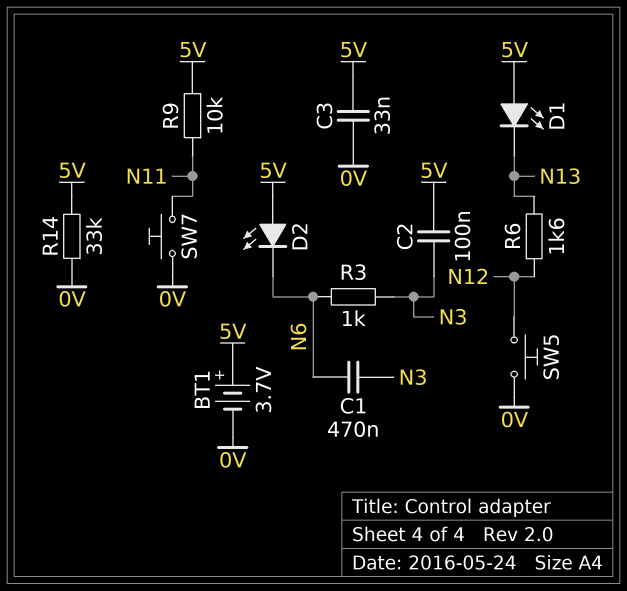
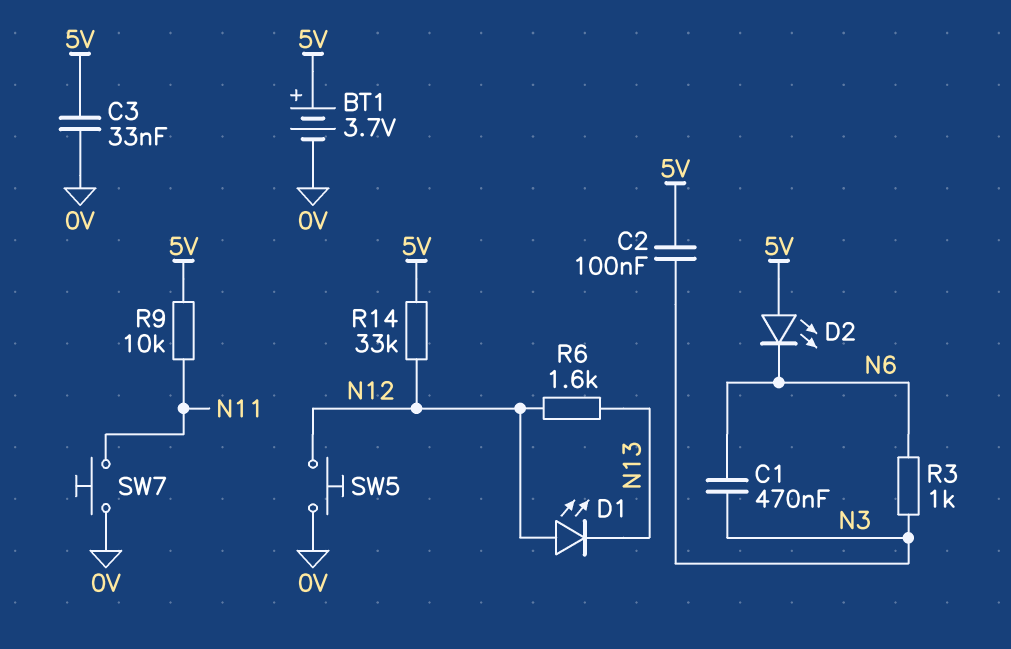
D1: LED (A 5V, K N13) -> LED (A N12, K N13)
R14: 33k (0V, 5V) -> 33k (5V, N12)

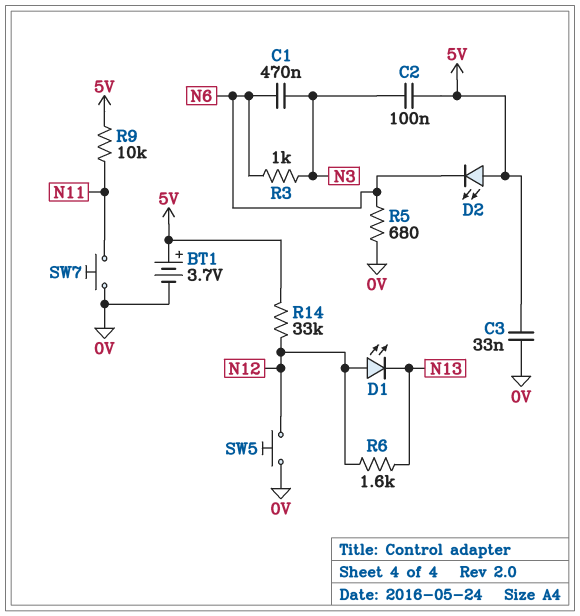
R5: none -> 680 (0V, N6)

